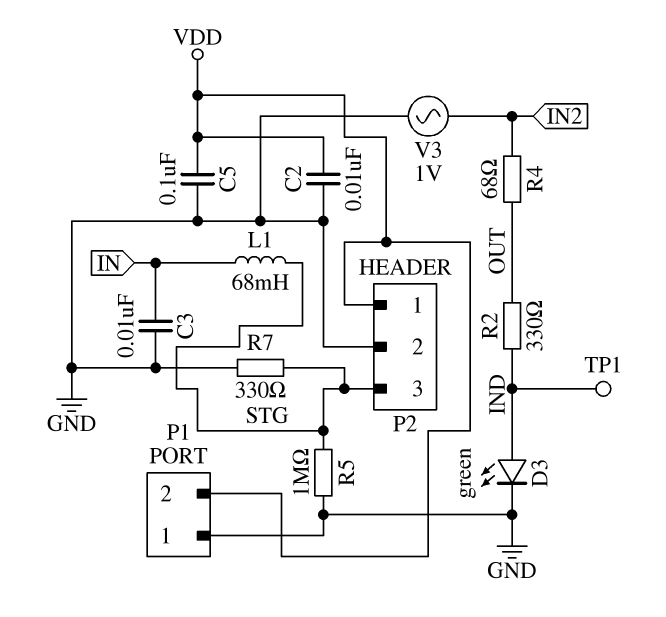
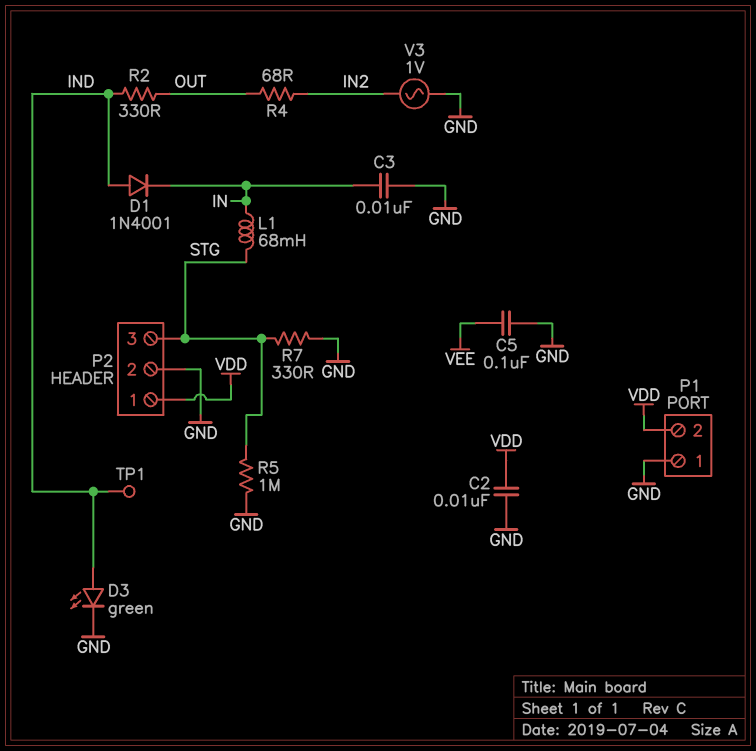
C5: 100nF (GND, VDD) -> 100nF (GND, VEE)
D1: none -> diode 1N4001 (A IND, K IN)

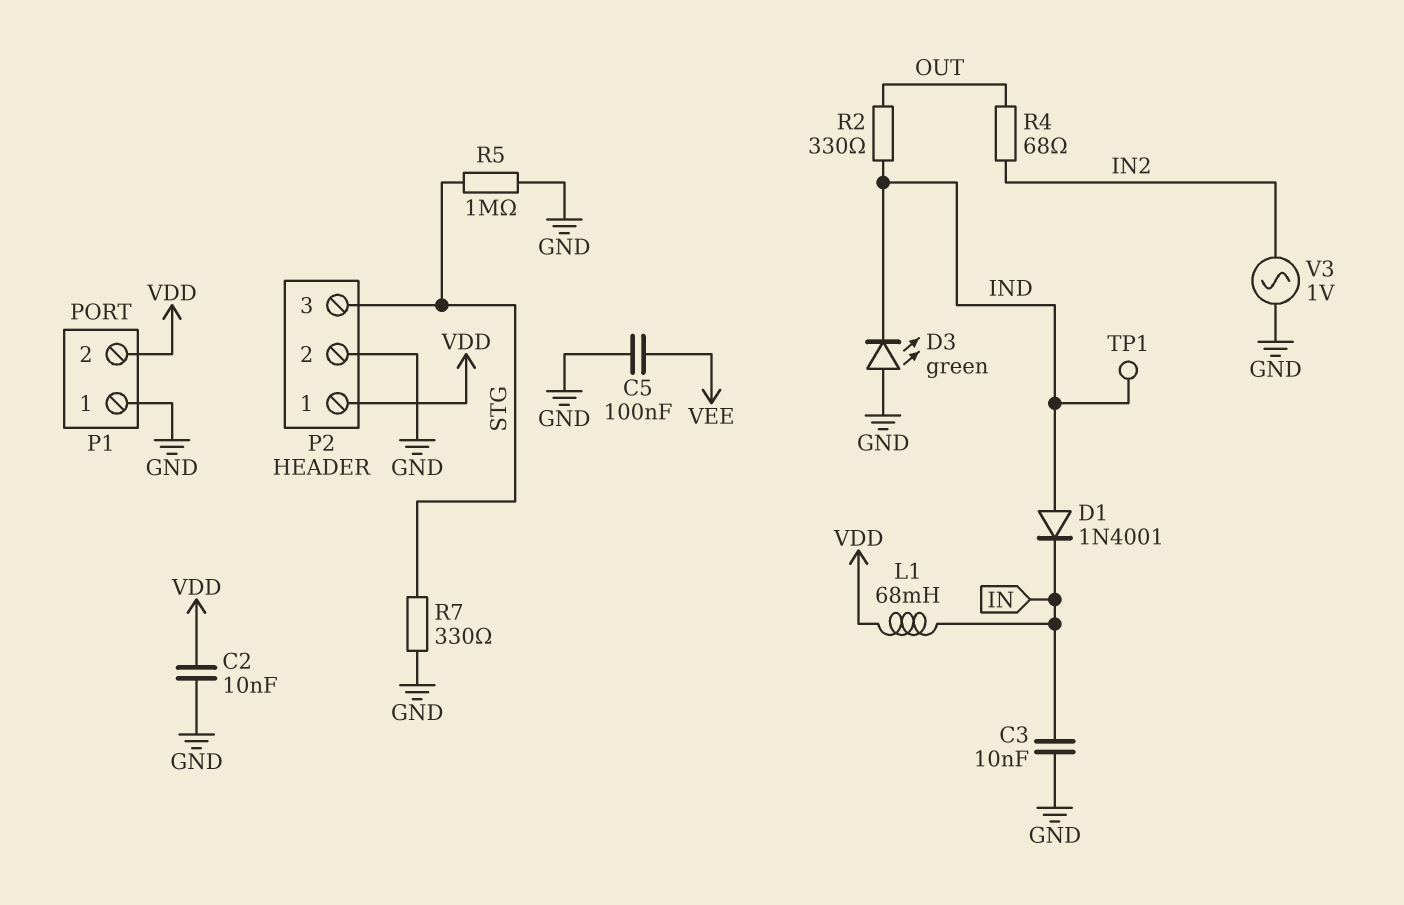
D3: LED green (A IND, K GND) -> LED green (A GND, K IND)
L1: 68mH (IN, STG) -> 68mH (IN, VDD)

